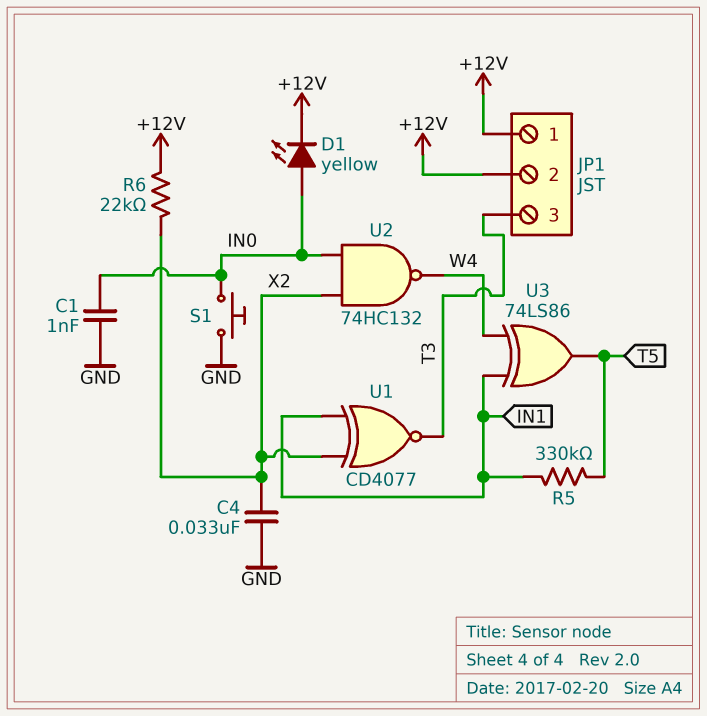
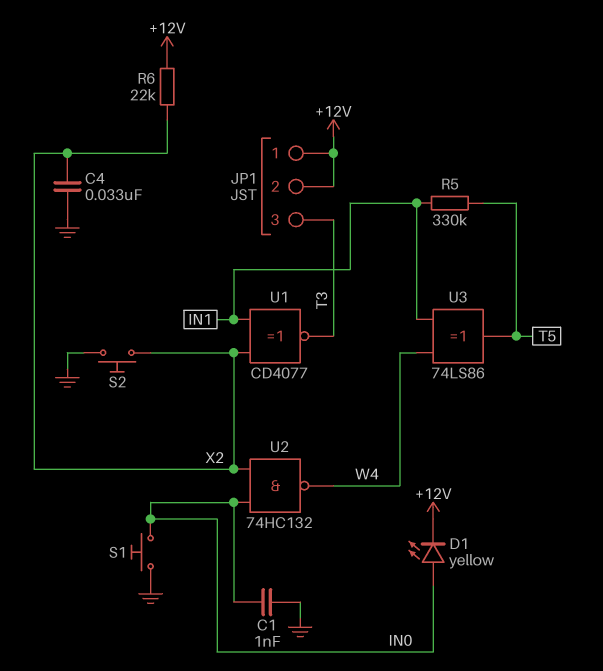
S2: none -> button (GND, X2)

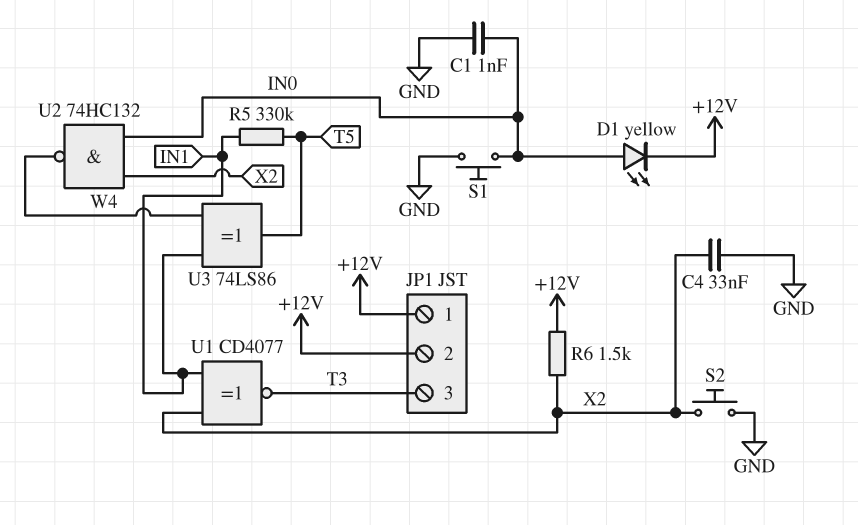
R6: 22k (+12V, X2) -> 1.5k (+12V, X2)

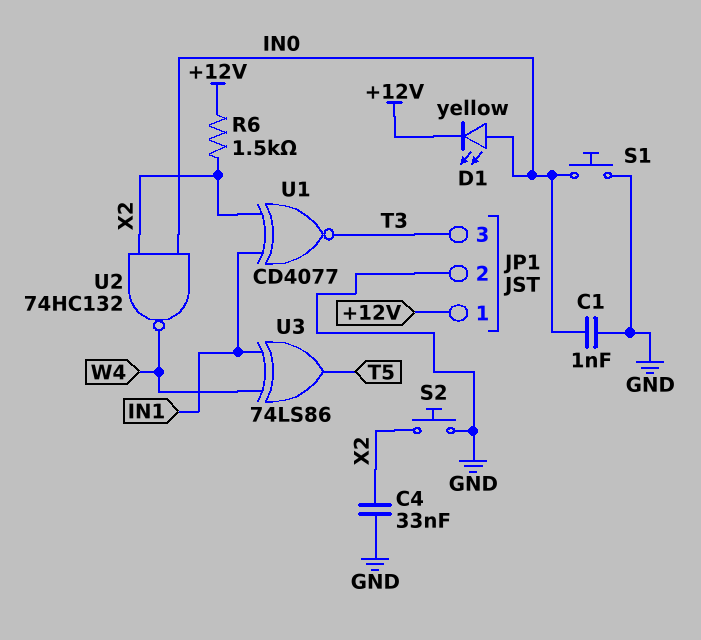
JP1 pin 2: +12V -> GND
R5: 330k (IN1, T5) -> none

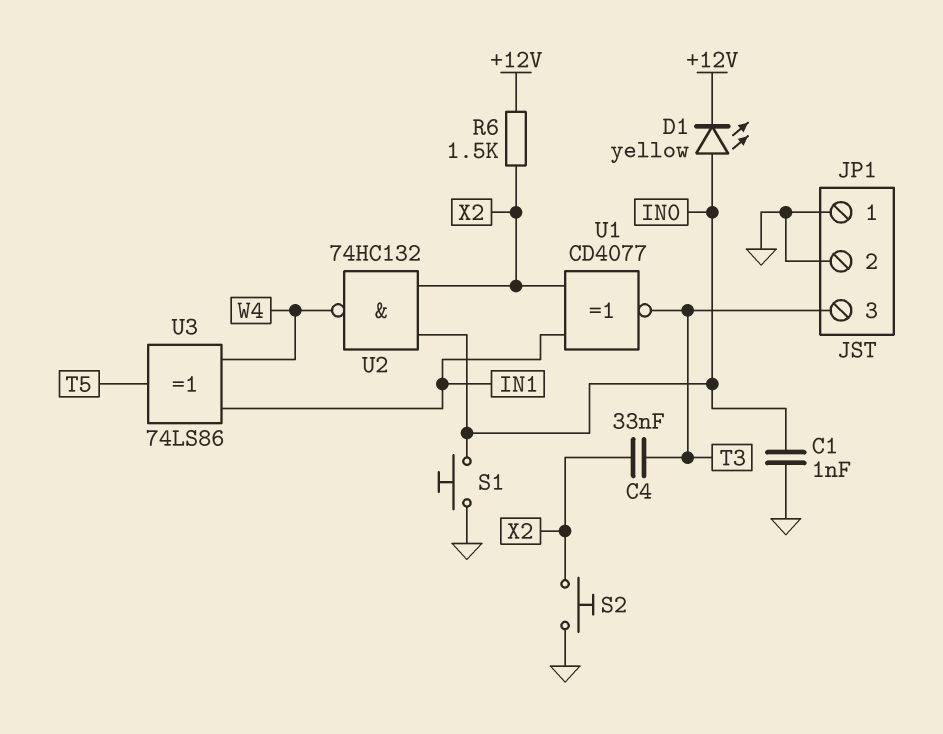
C4: 33nF (GND, X2) -> 33nF (T3, X2)
JP1 pin 1: +12V -> GND

